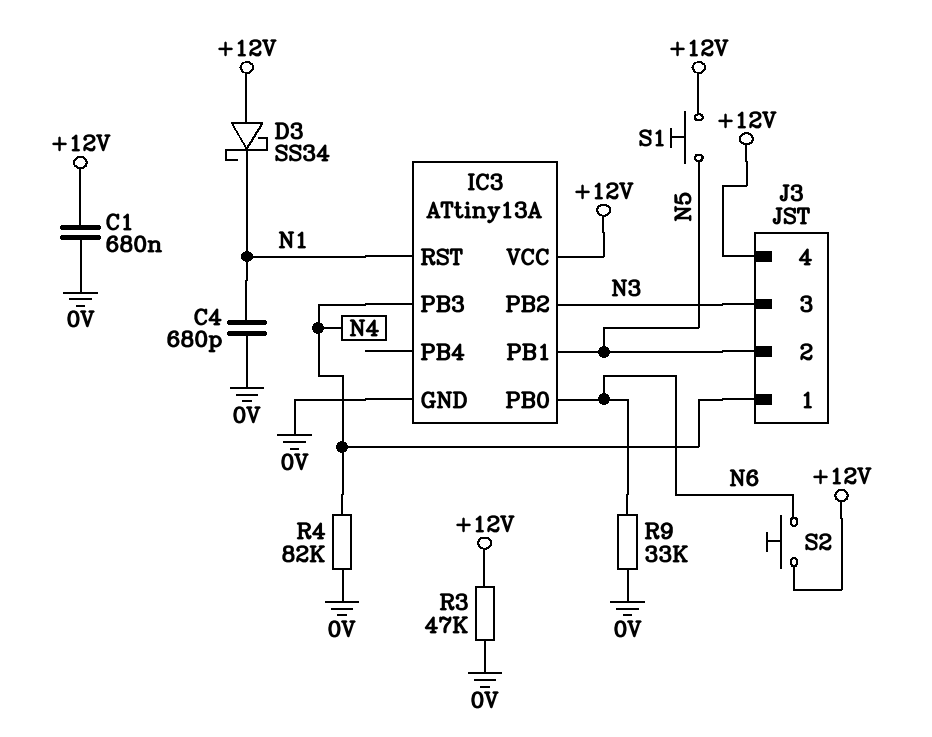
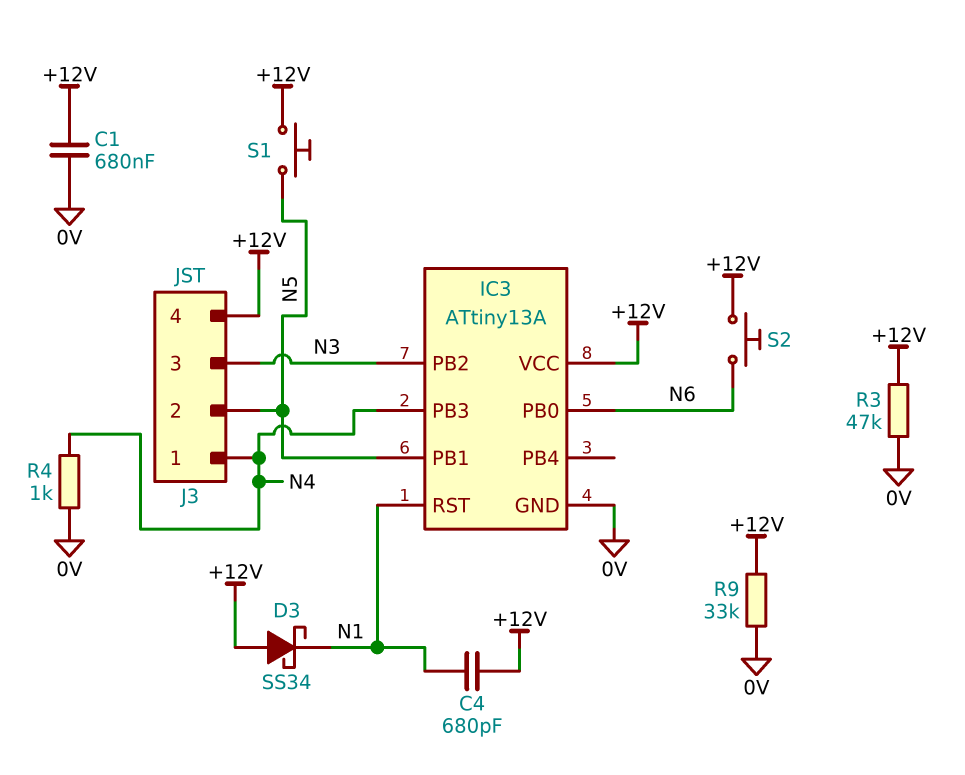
C4: 680pF (0V, N1) -> 680pF (+12V, N1)
R4: 82k (0V, N4) -> 1k (0V, N4)
R9: 33k (0V, N6) -> 33k (+12V, 0V)

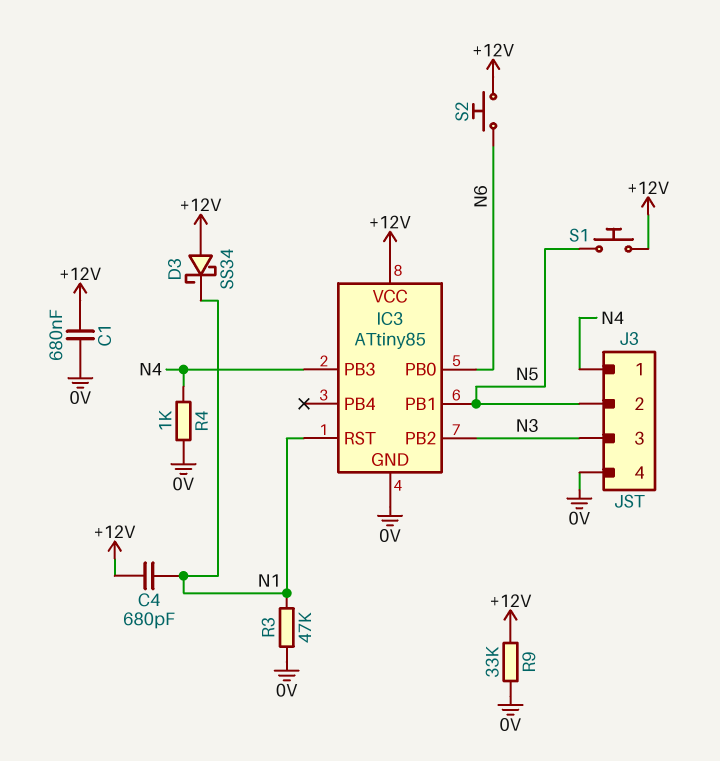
IC3: ATtiny13A -> ATtiny85
J3 pin 4: +12V -> 0V
R3: 47k (+12V, 0V) -> 47k (0V, N1)

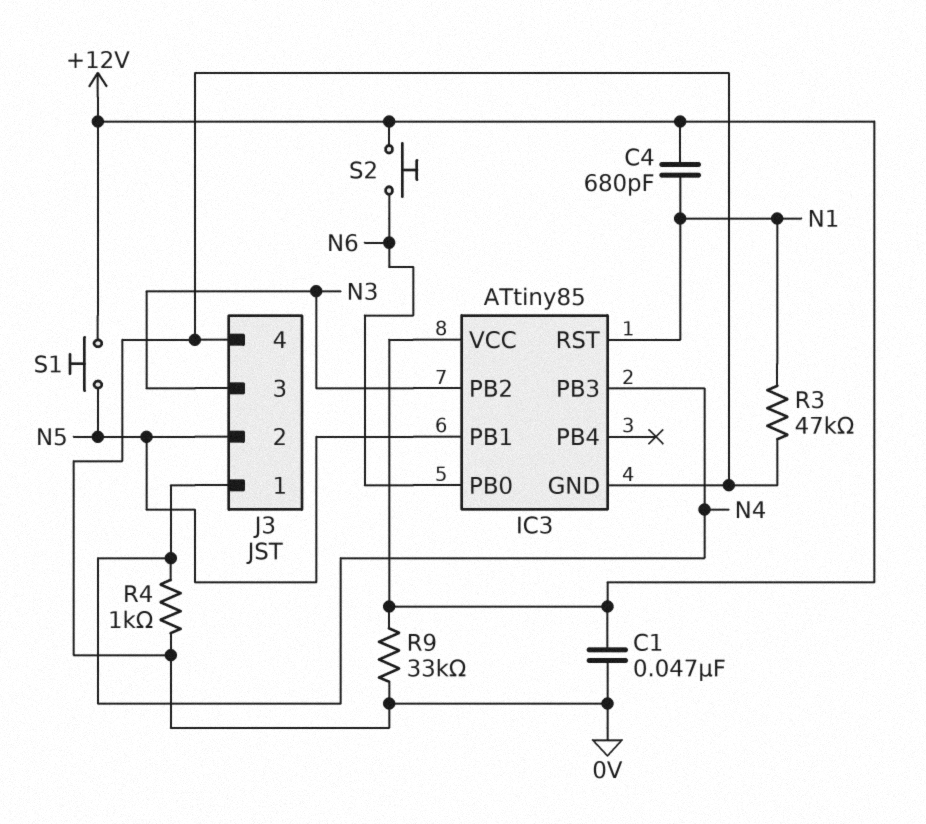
C1: 680nF (+12V, 0V) -> 47nF (+12V, 0V)
D3: schottky SS34 (A +12V, K N1) -> none

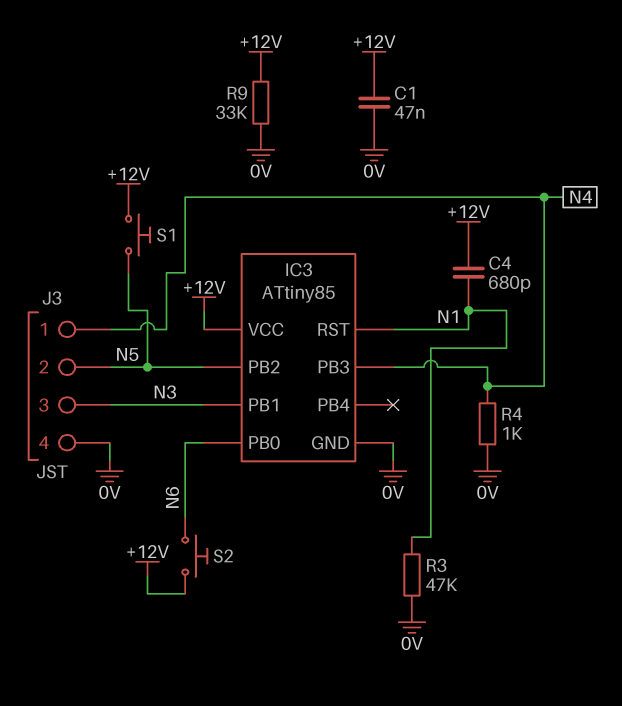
IC3 pin PB1: N5 -> N3
IC3 pin PB2: N3 -> N5

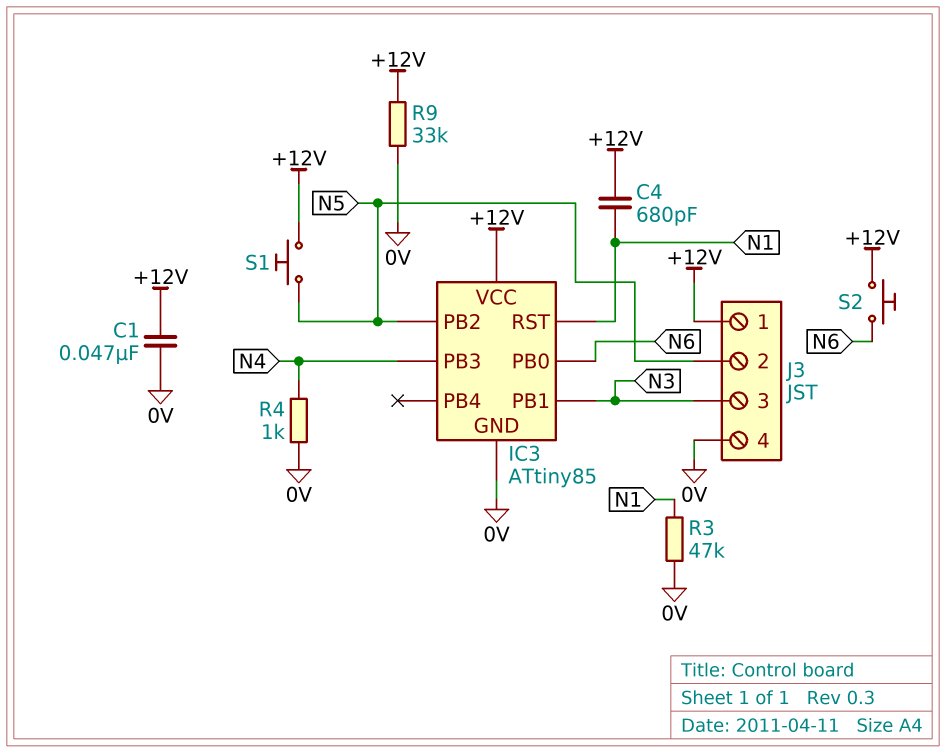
J3 pin 1: N4 -> +12V

